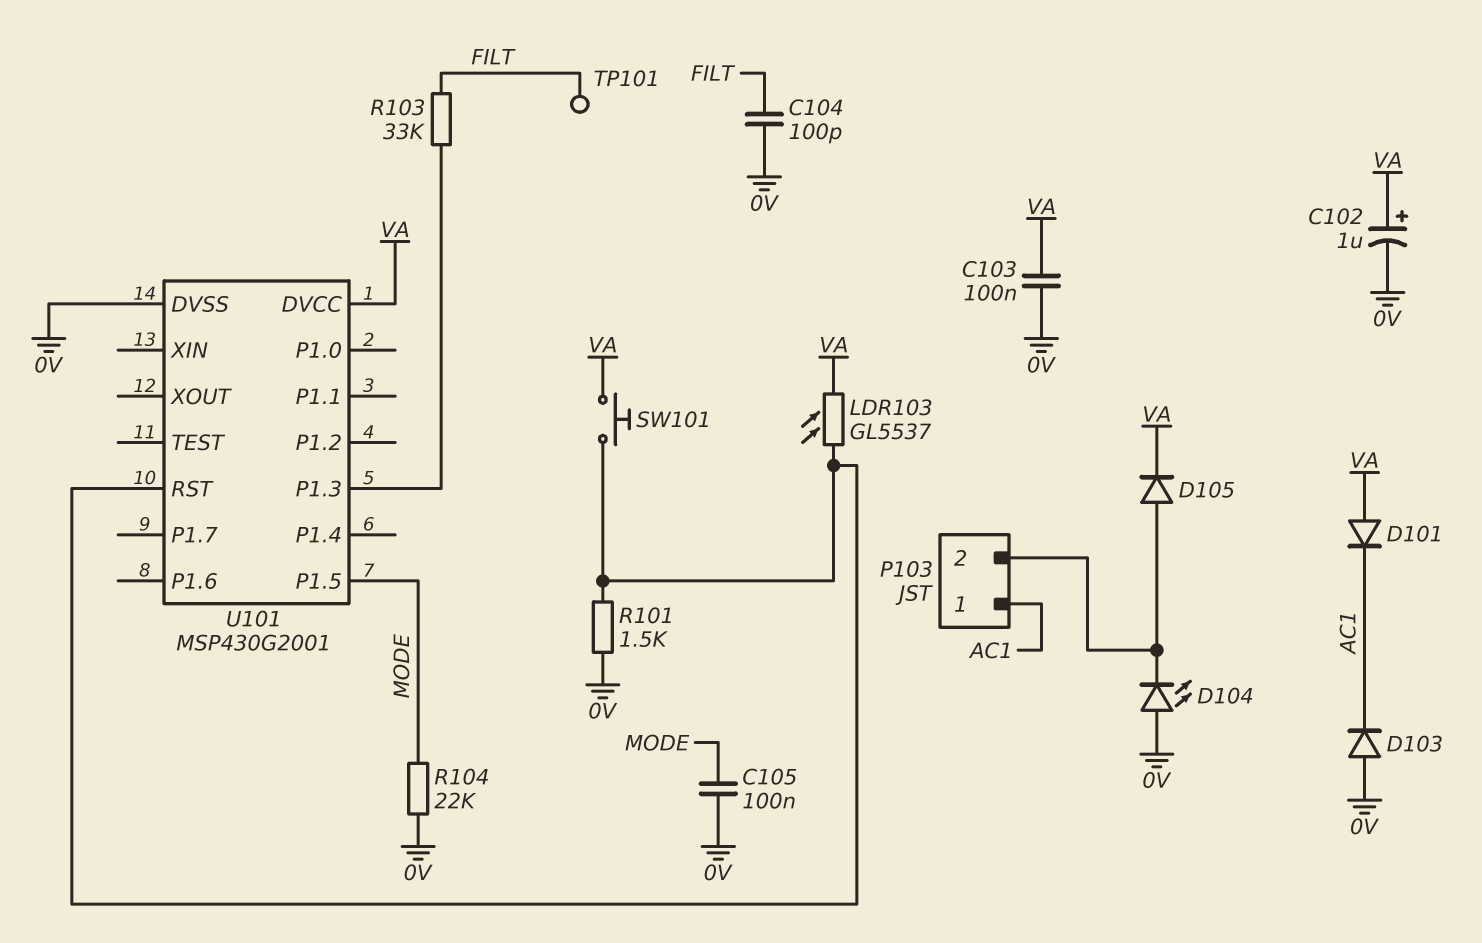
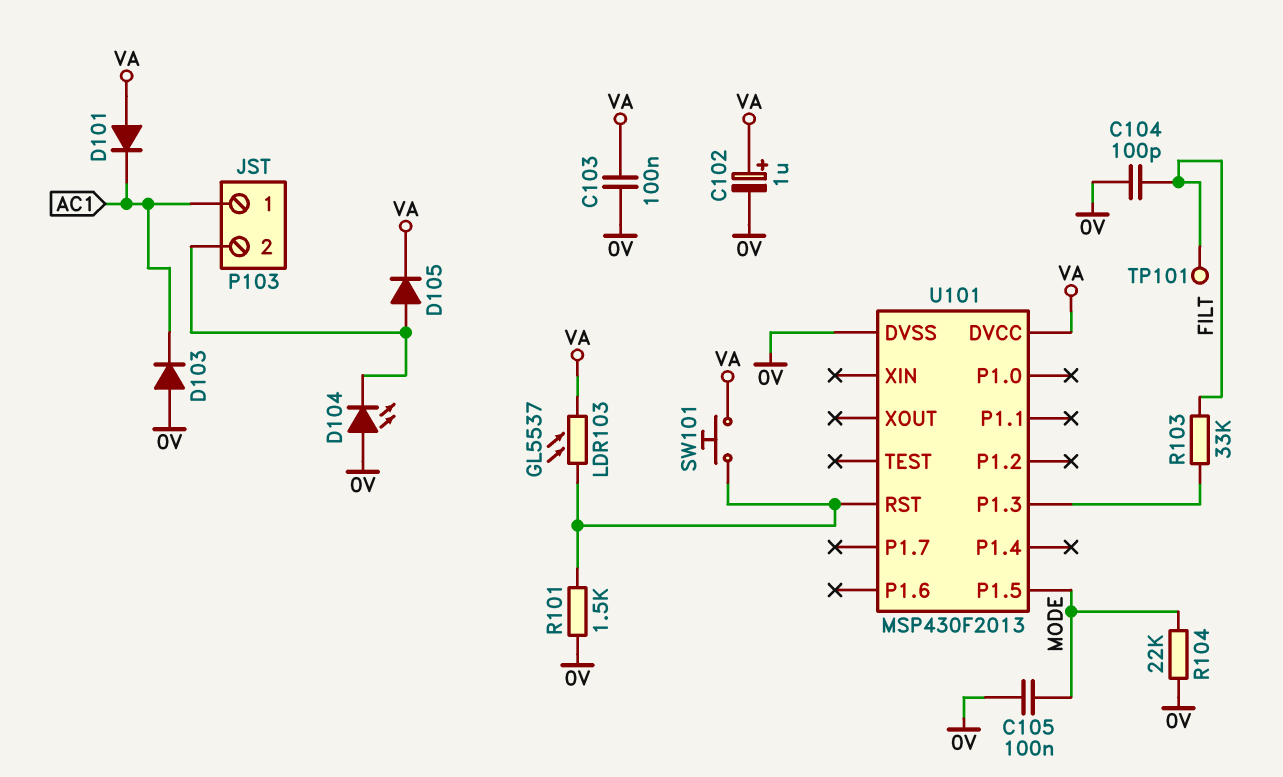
U101: MSP430G2001 -> MSP430F2013

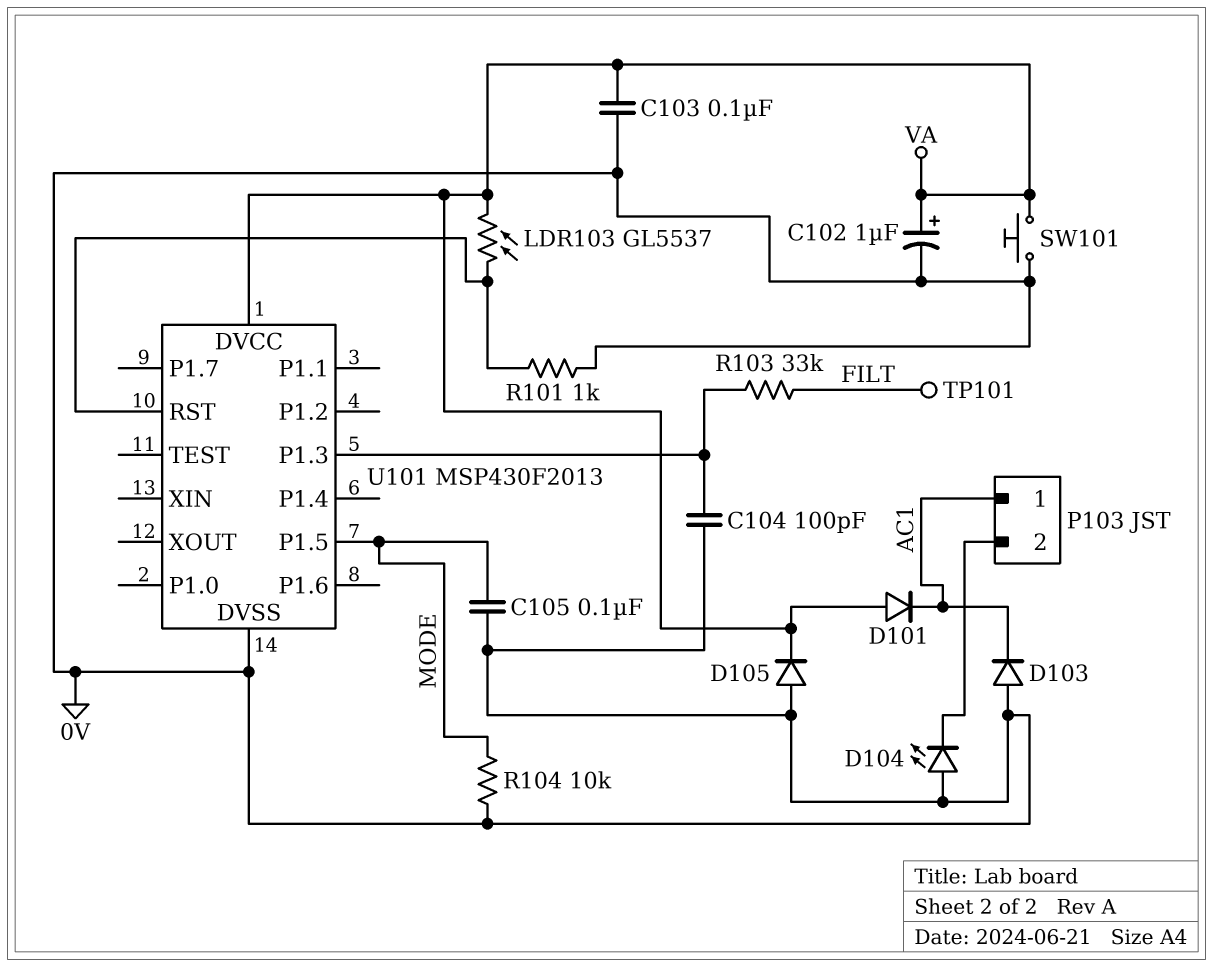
C104: 100pF (0V, FILT) -> 100pF (0V, U101/P1.3)
D105: diode (A P103/2, K VA) -> diode (A 0V, K VA)
R101: 1.5k (0V, U101/RST) -> 1k (0V, U101/RST)
R104: 22k (0V, MODE) -> 10k (0V, MODE)
SW101: button (U101/RST, VA) -> button (0V, VA)

